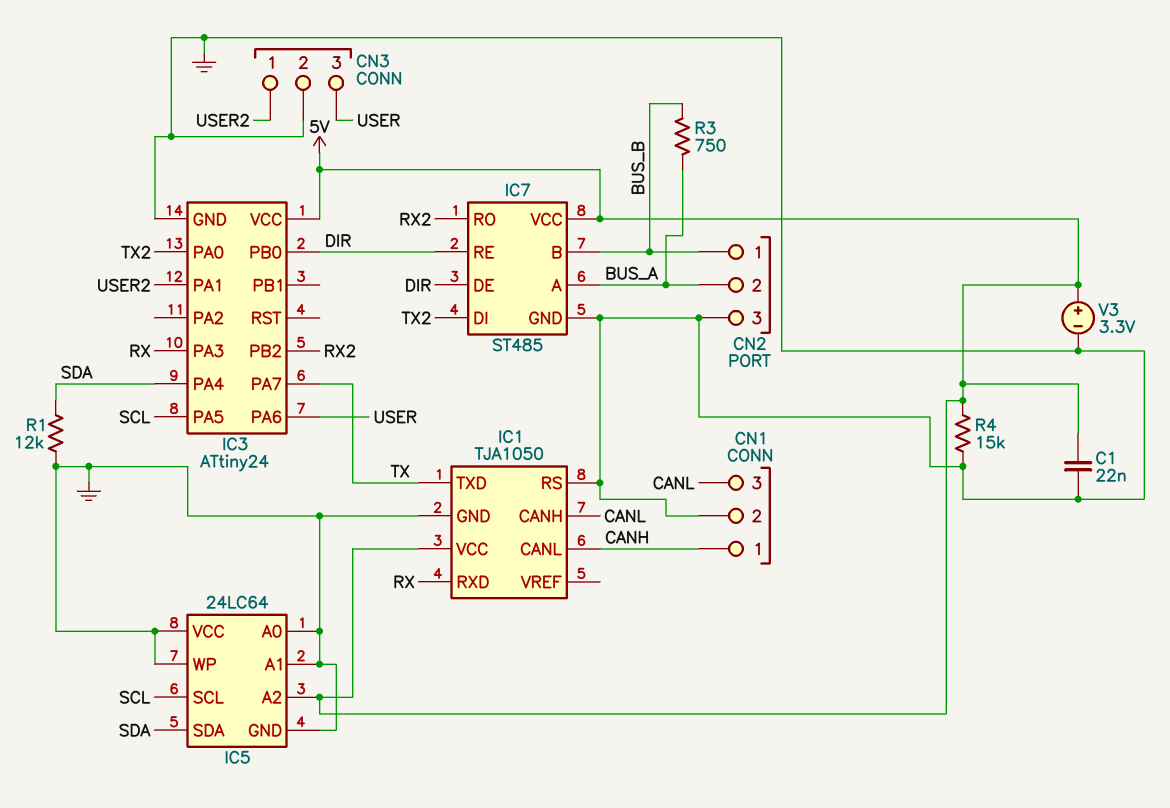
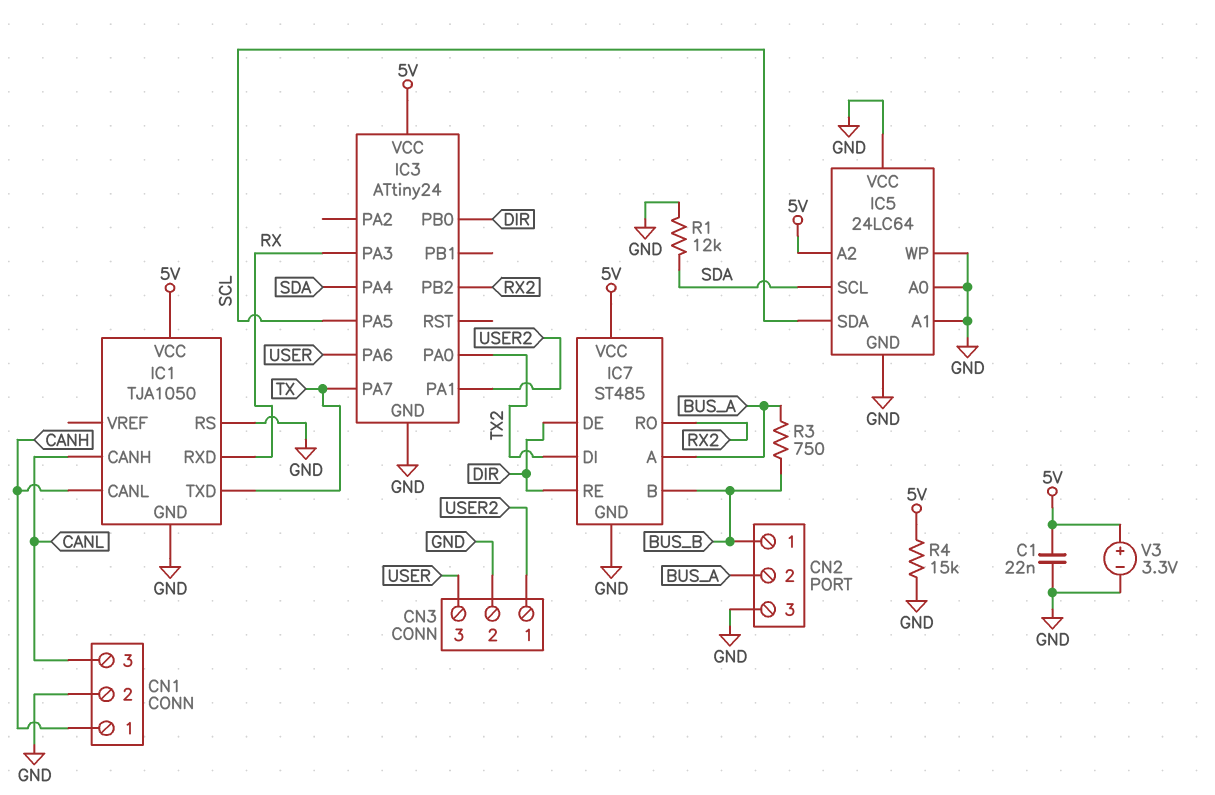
IC5 pin SCL: SCL -> SDA
IC5 pin SDA: SDA -> SCL

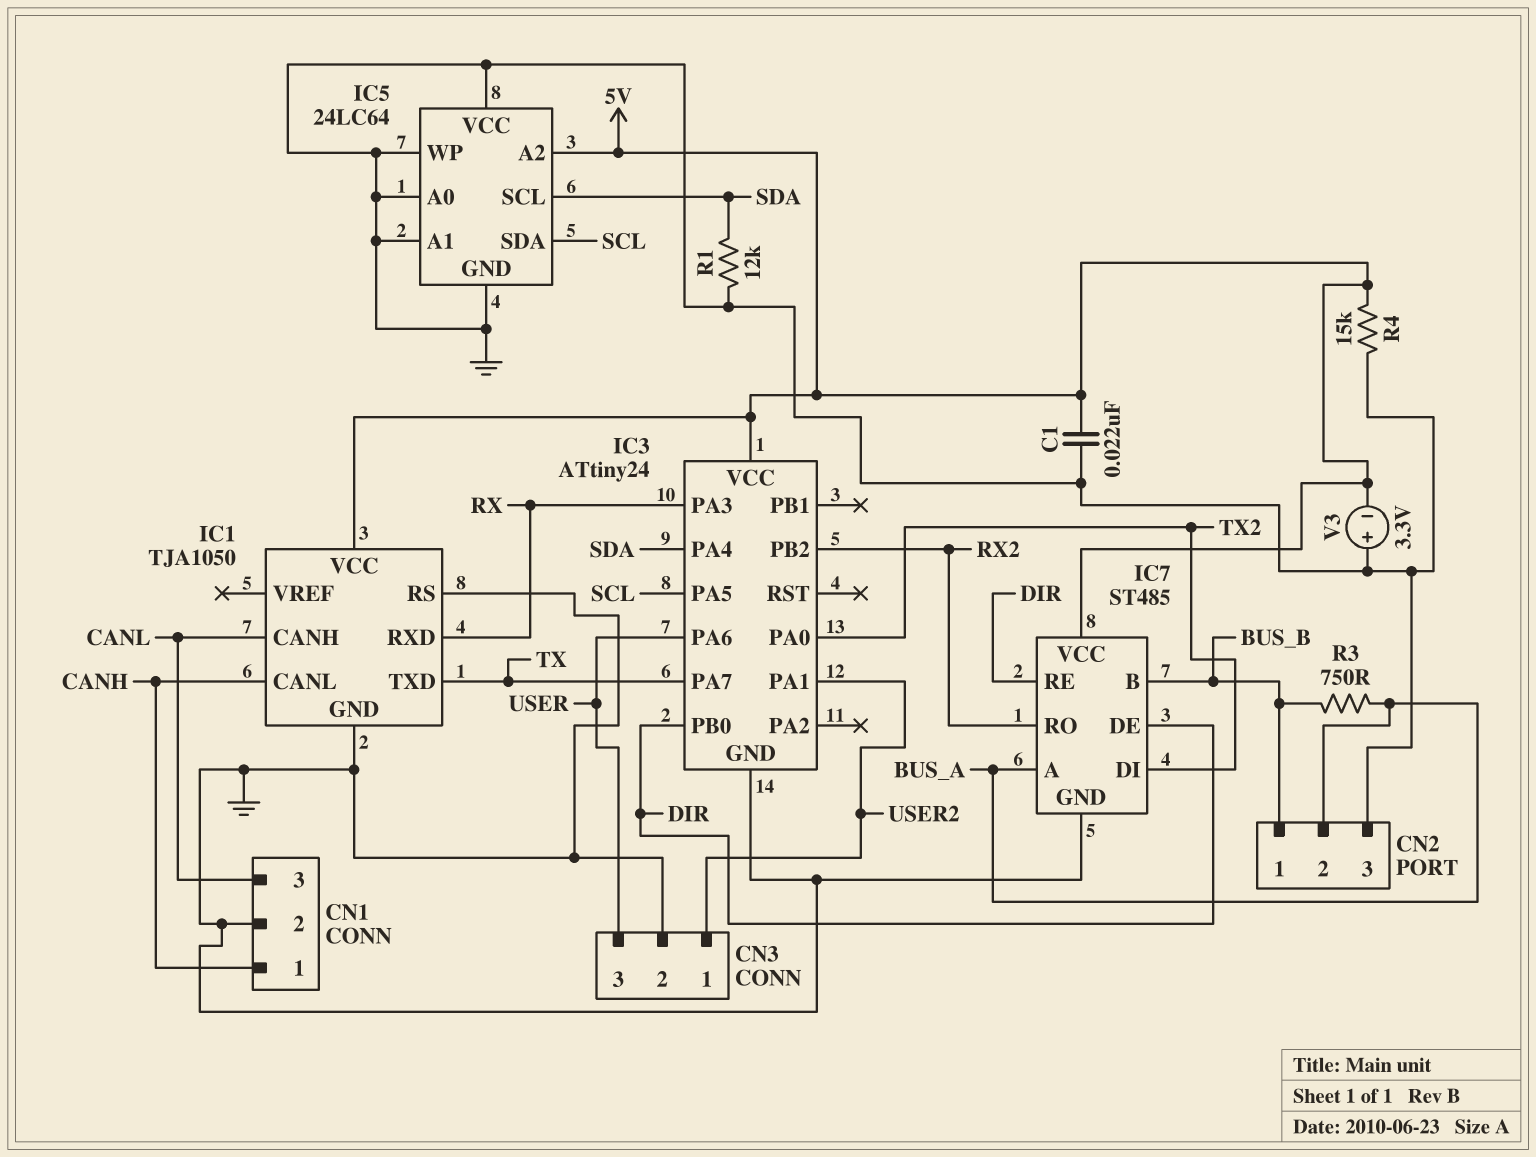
V3: 3.3V (plus 5V, minus GND) -> 3.3V (plus GND, minus 5V)

